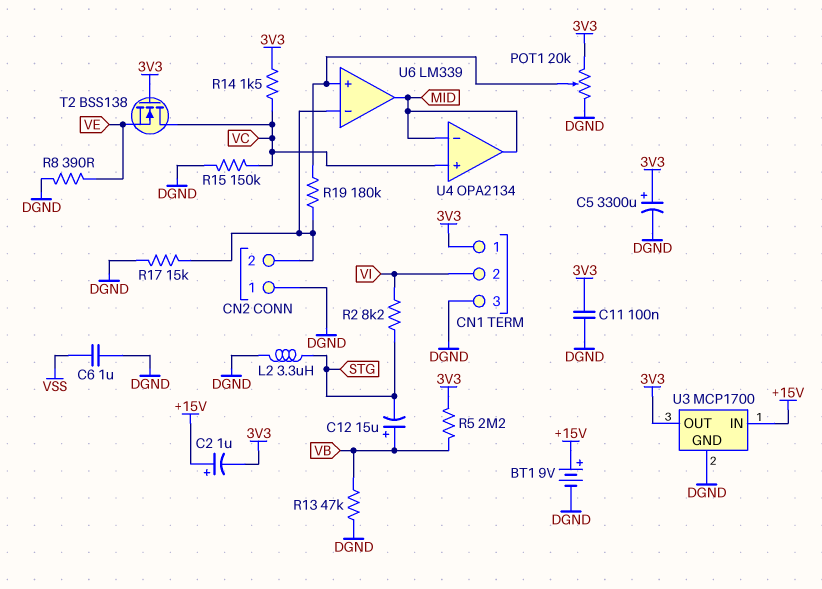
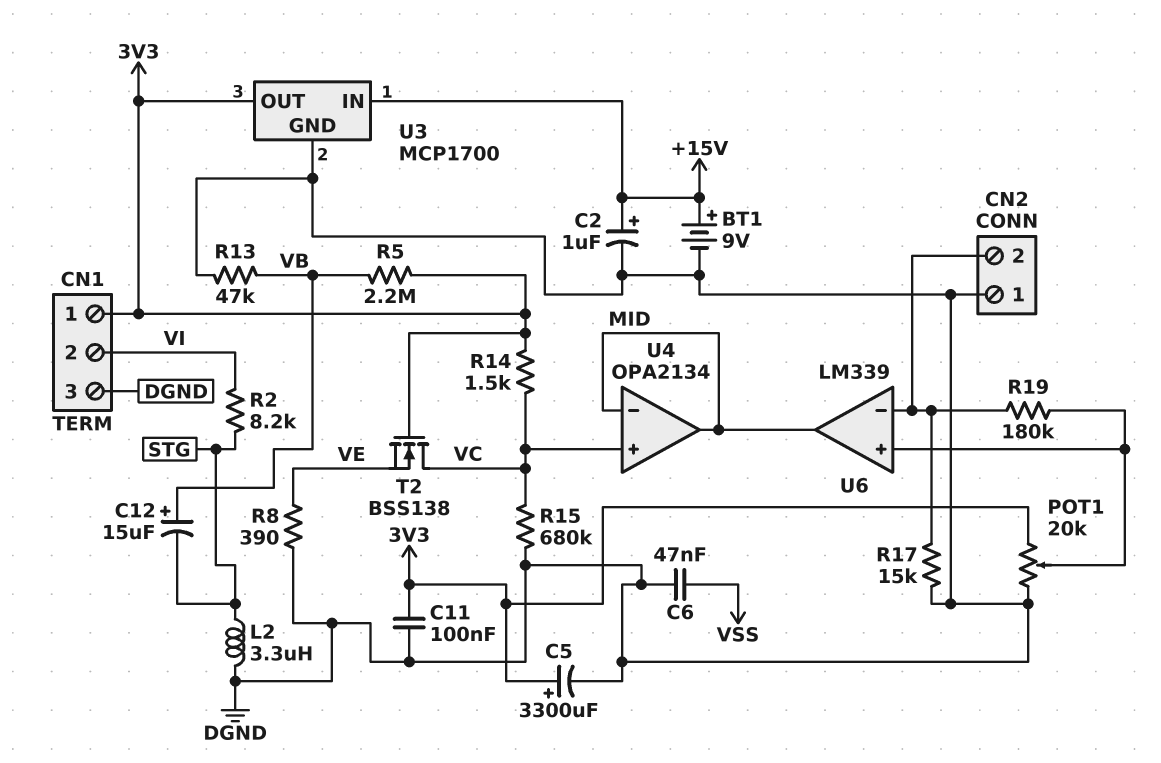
C2: 1uF (plus +15V, minus 3V3) -> 1uF (plus +15V, minus DGND)
C6: 1uF (DGND, VSS) -> 47nF (DGND, VSS)
R15: 150k (DGND, VC) -> 680k (DGND, VC)

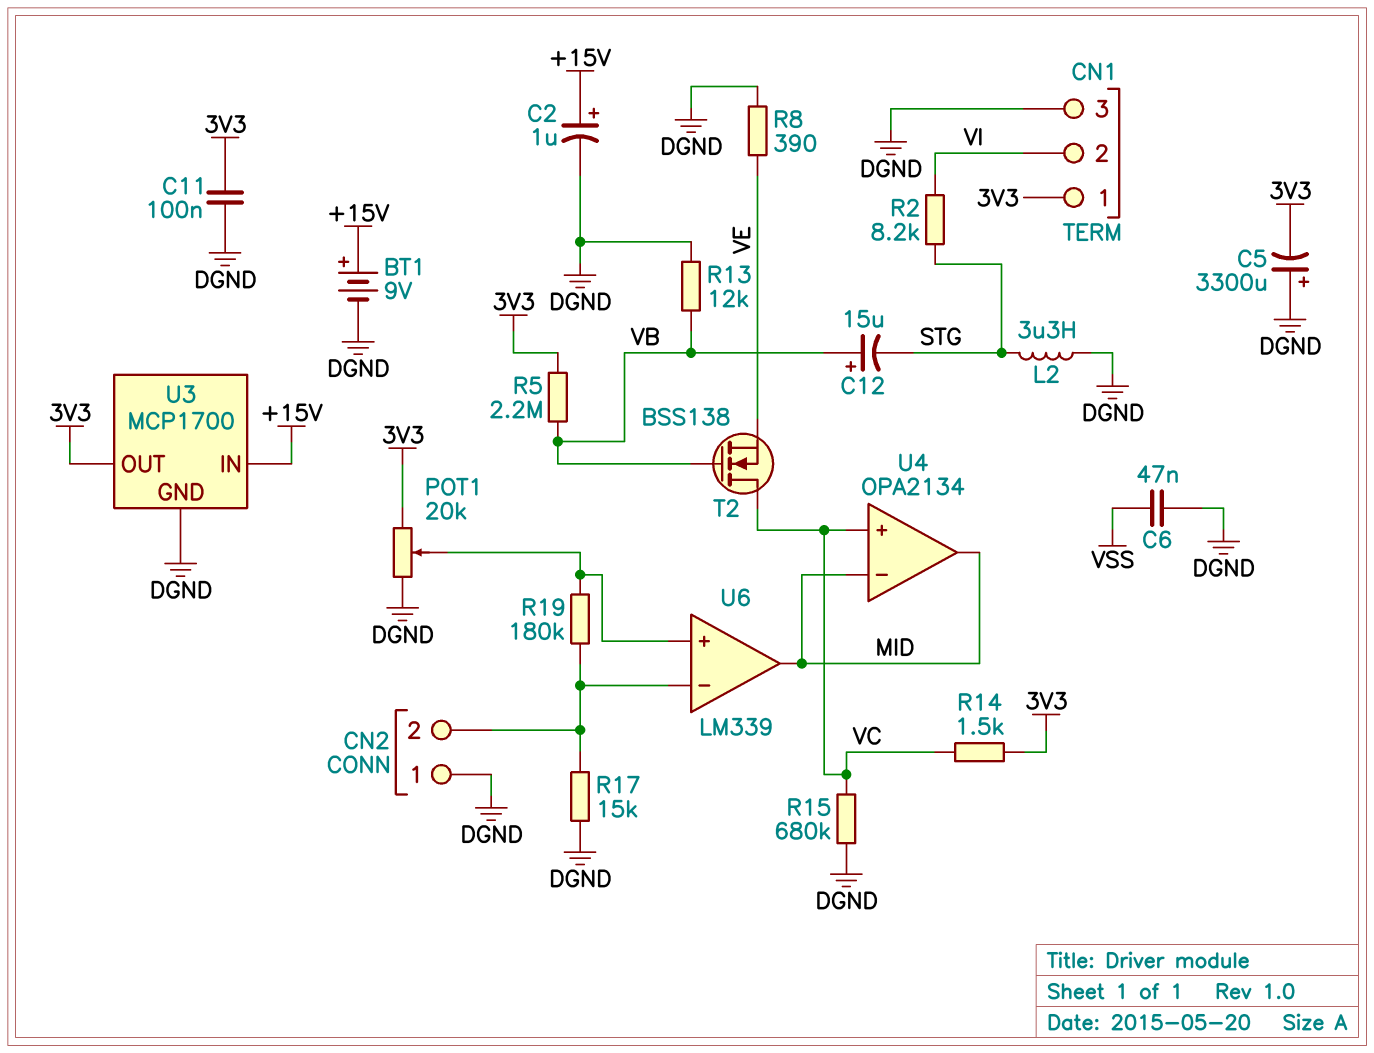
C5: 3300uF (plus 3V3, minus DGND) -> 3300uF (plus DGND, minus 3V3)
R13: 47k (DGND, VB) -> 12k (DGND, VB)
T2: NMOS BSS138 (G 3V3, D VC, S VE) -> NMOS BSS138 (G VB, D VC, S VE)

